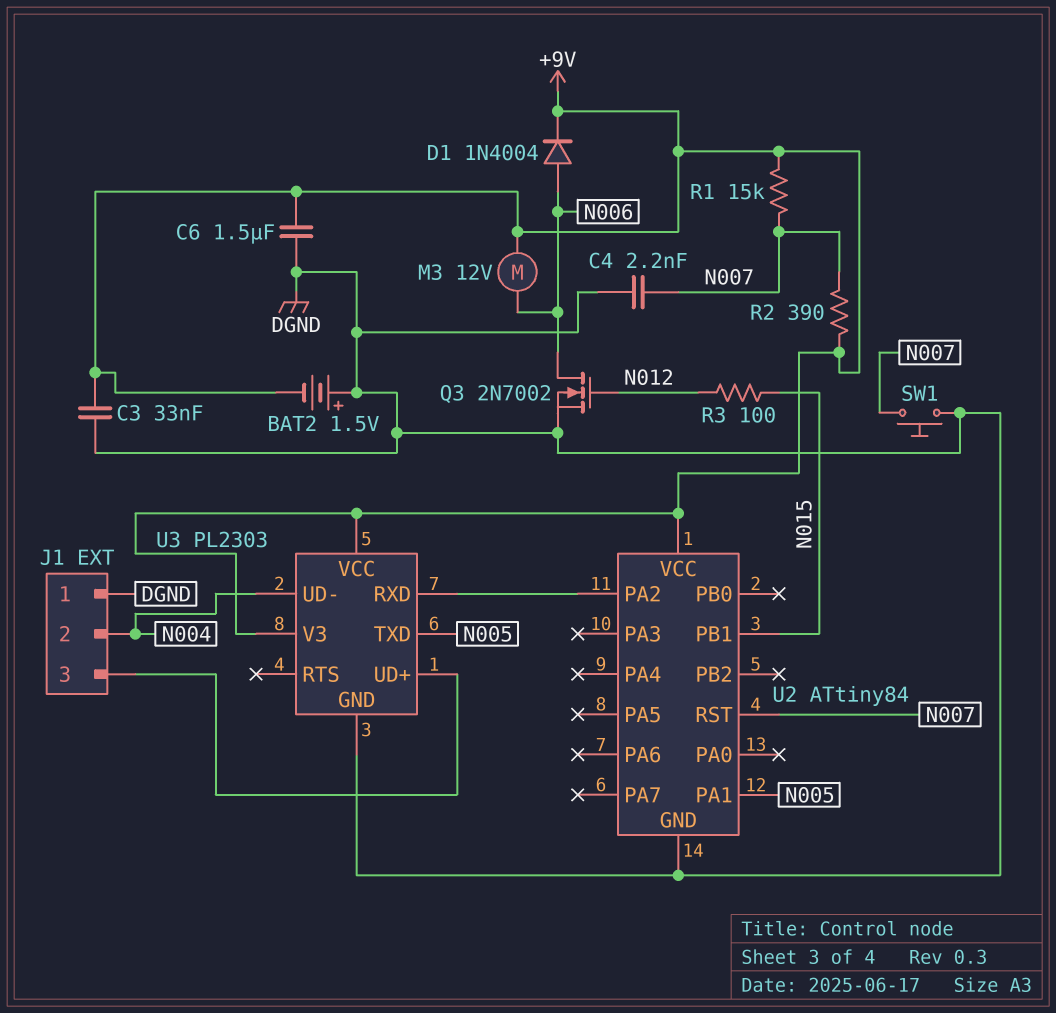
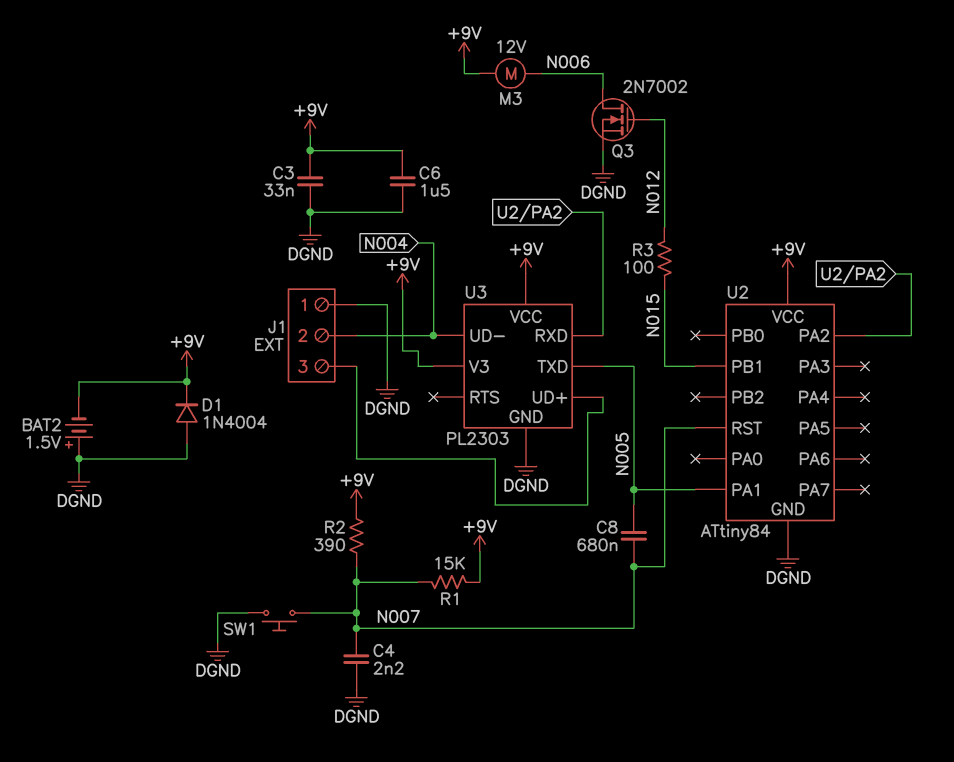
C8: none -> 680nF (N005, N007)
D1: diode 1N4004 (A N006, K +9V) -> diode 1N4004 (A DGND, K +9V)

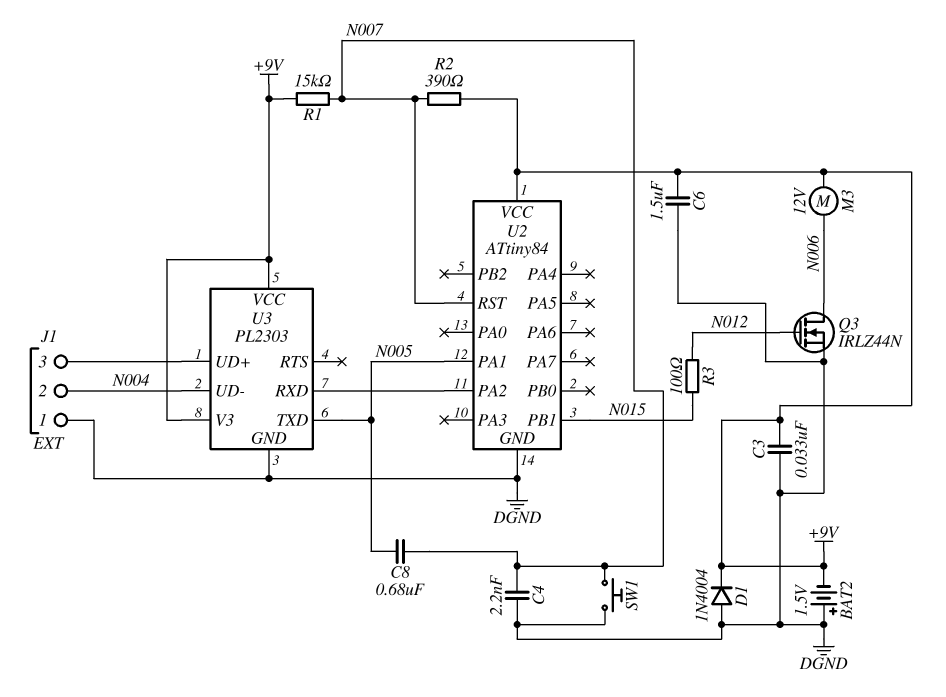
Q3: NMOS 2N7002 (G N012, D N006, S DGND) -> NMOS IRLZ44N (G N012, D N006, S DGND)

